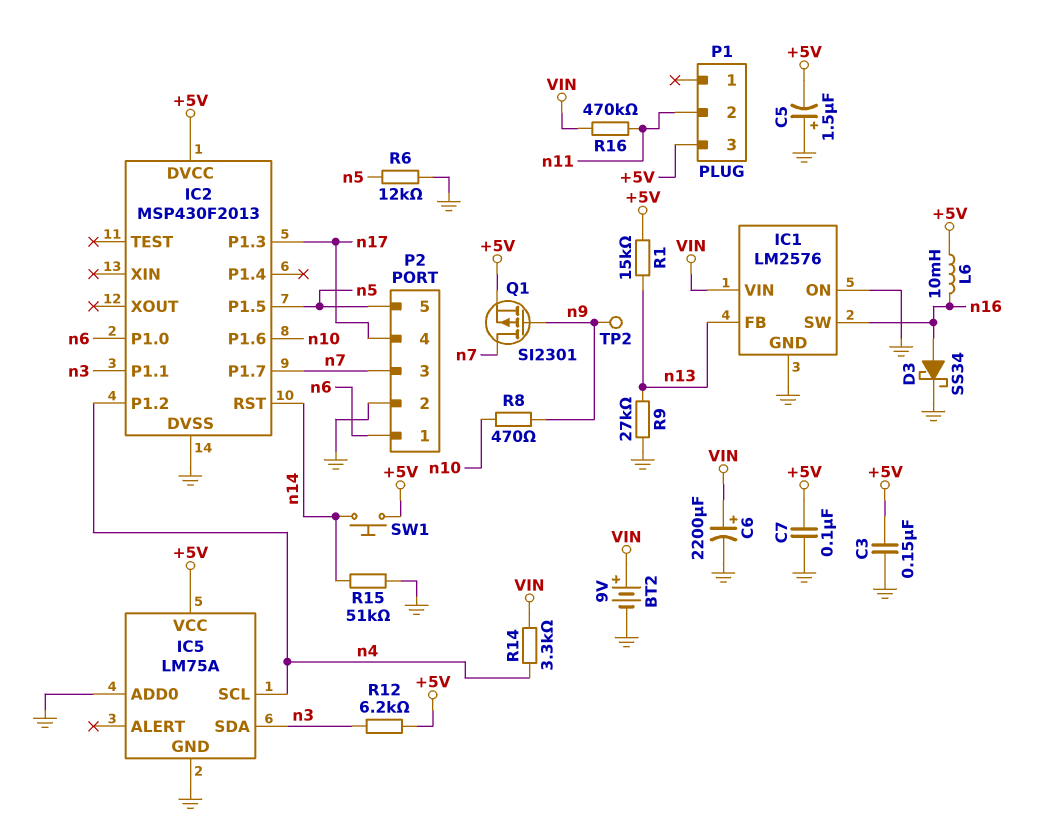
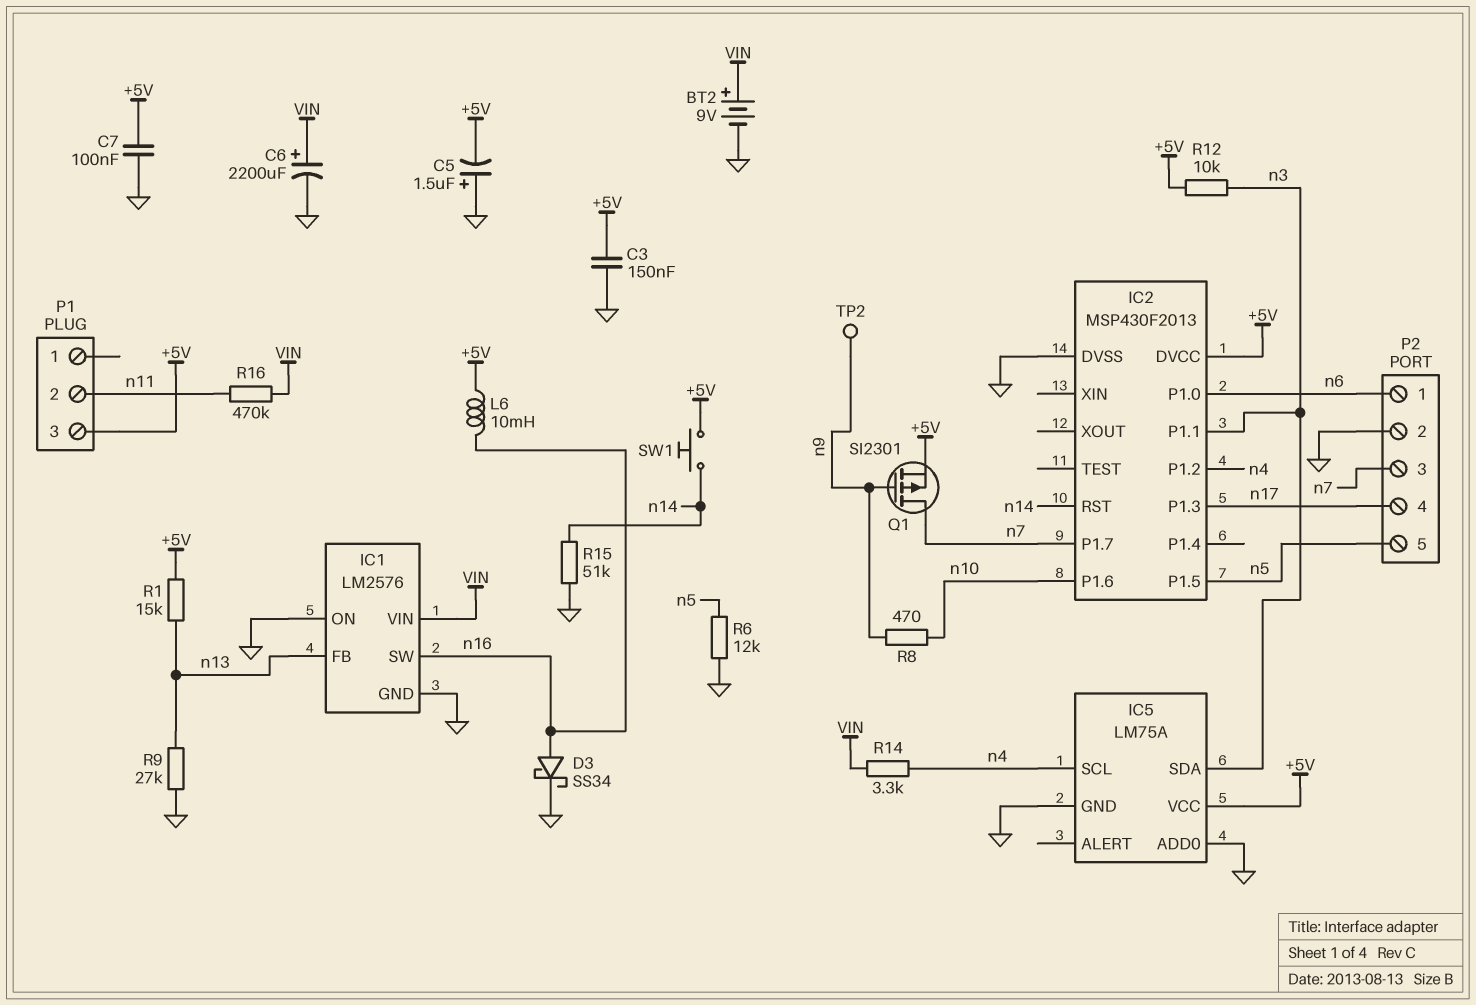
R12: 6.2k (+5V, n3) -> 10k (+5V, n3)

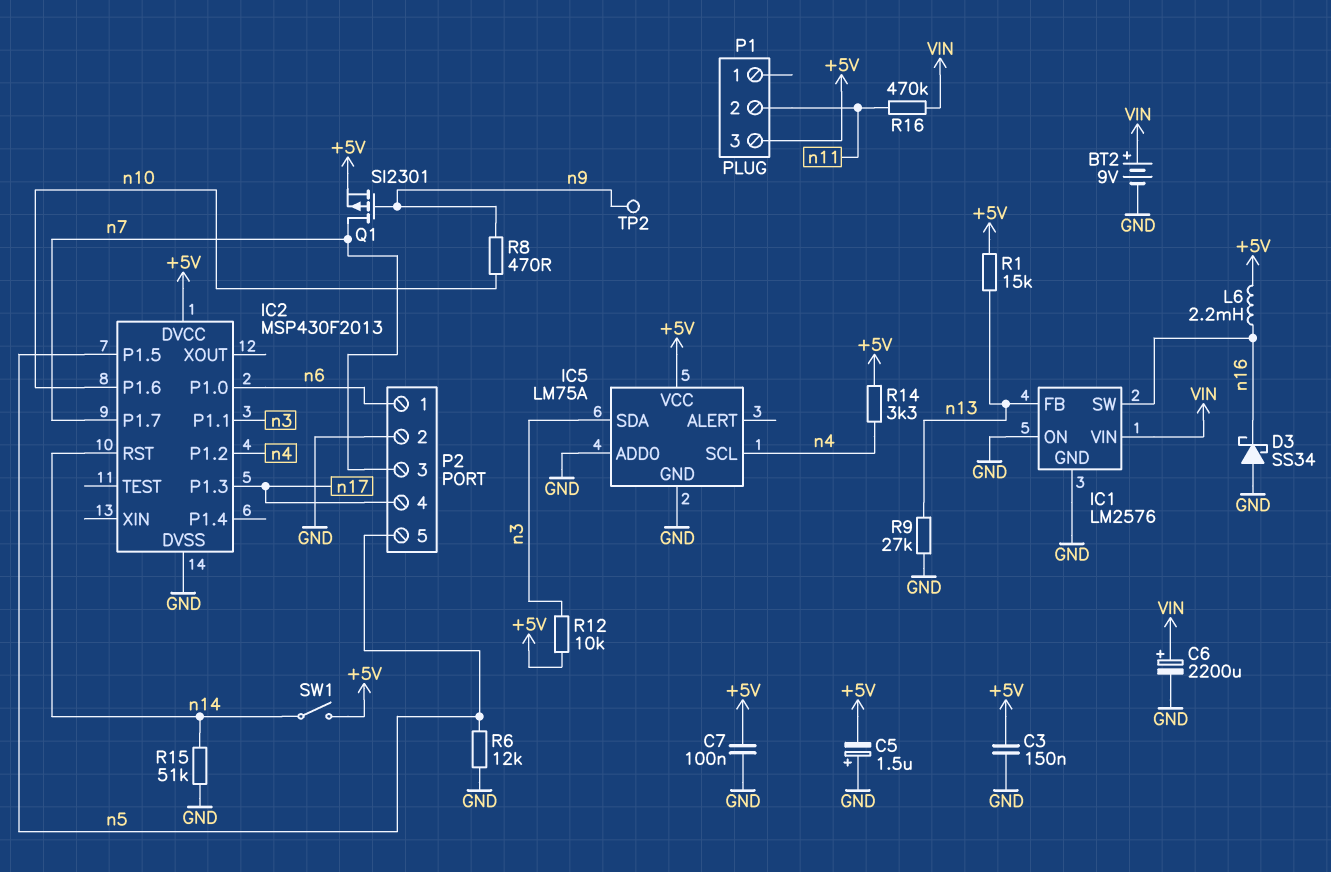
D3: schottky SS34 (A n16, K GND) -> schottky SS34 (A GND, K n16)
L6: 10mH (+5V, n16) -> 2.2mH (+5V, n16)
R14: 3.3k (VIN, n4) -> 3.3k (+5V, n4)
SW1: button (+5V, n14) -> switch (+5V, n14)

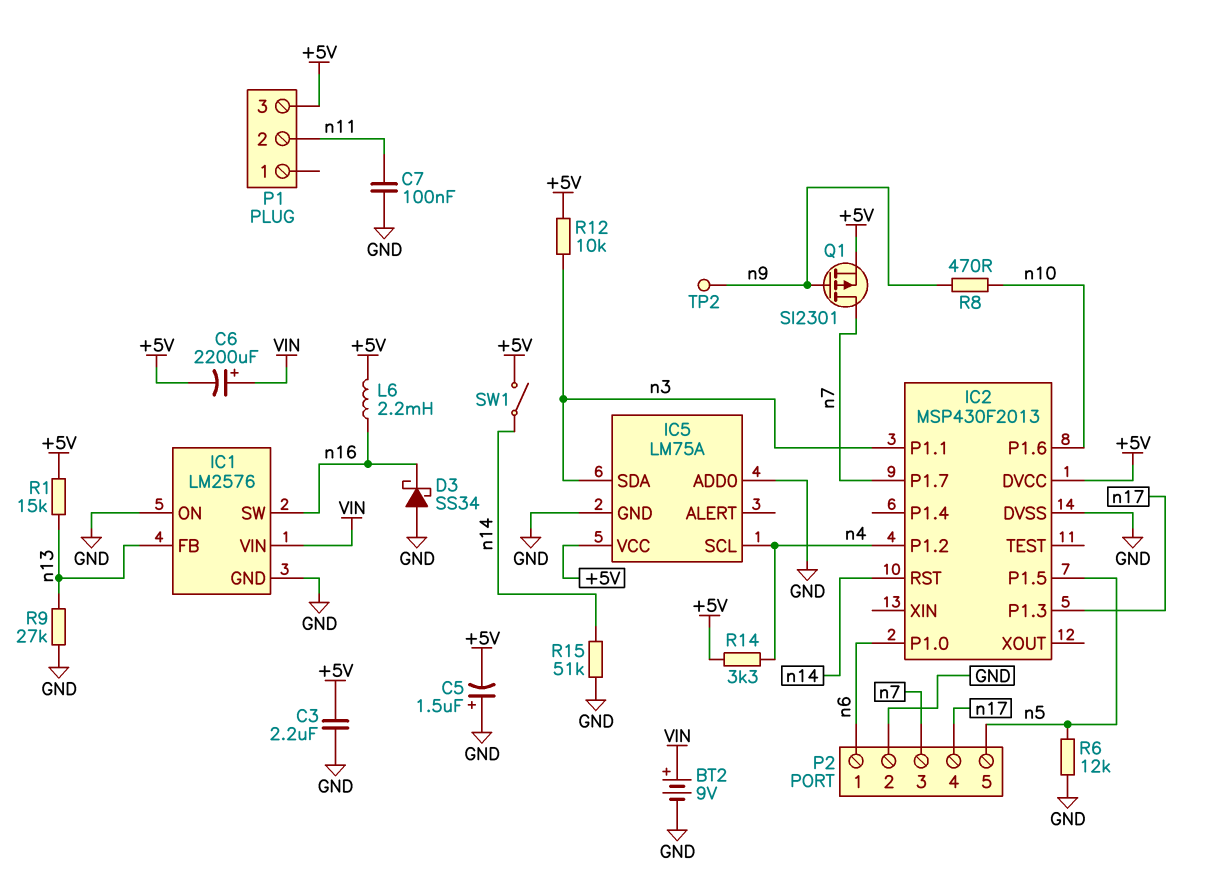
C3: 150nF (+5V, GND) -> 2.2uF (+5V, GND)
C6: 2200uF (plus VIN, minus GND) -> 2200uF (plus VIN, minus +5V)
C7: 100nF (+5V, GND) -> 100nF (GND, n11)
R16: 470k (VIN, n11) -> none

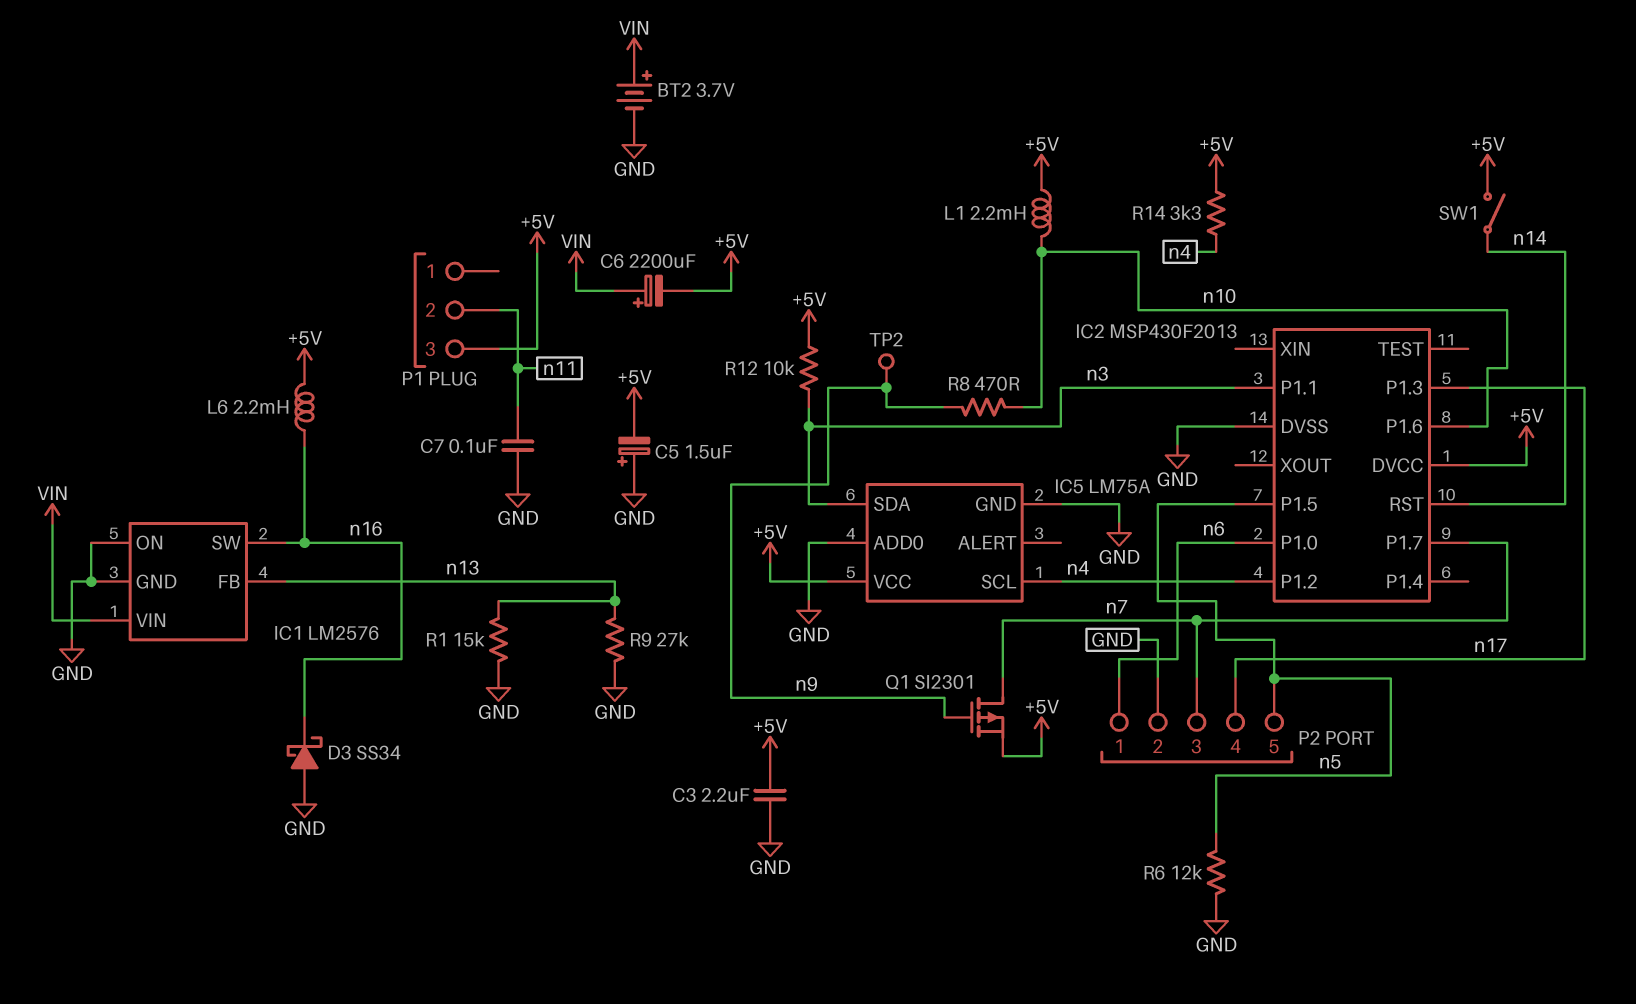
BT2: 9V (plus VIN, minus GND) -> 3.7V (plus VIN, minus GND)
L1: none -> 2.2mH (+5V, n10)
R1: 15k (+5V, n13) -> 15k (GND, n13)
R15: 51k (GND, n14) -> none

